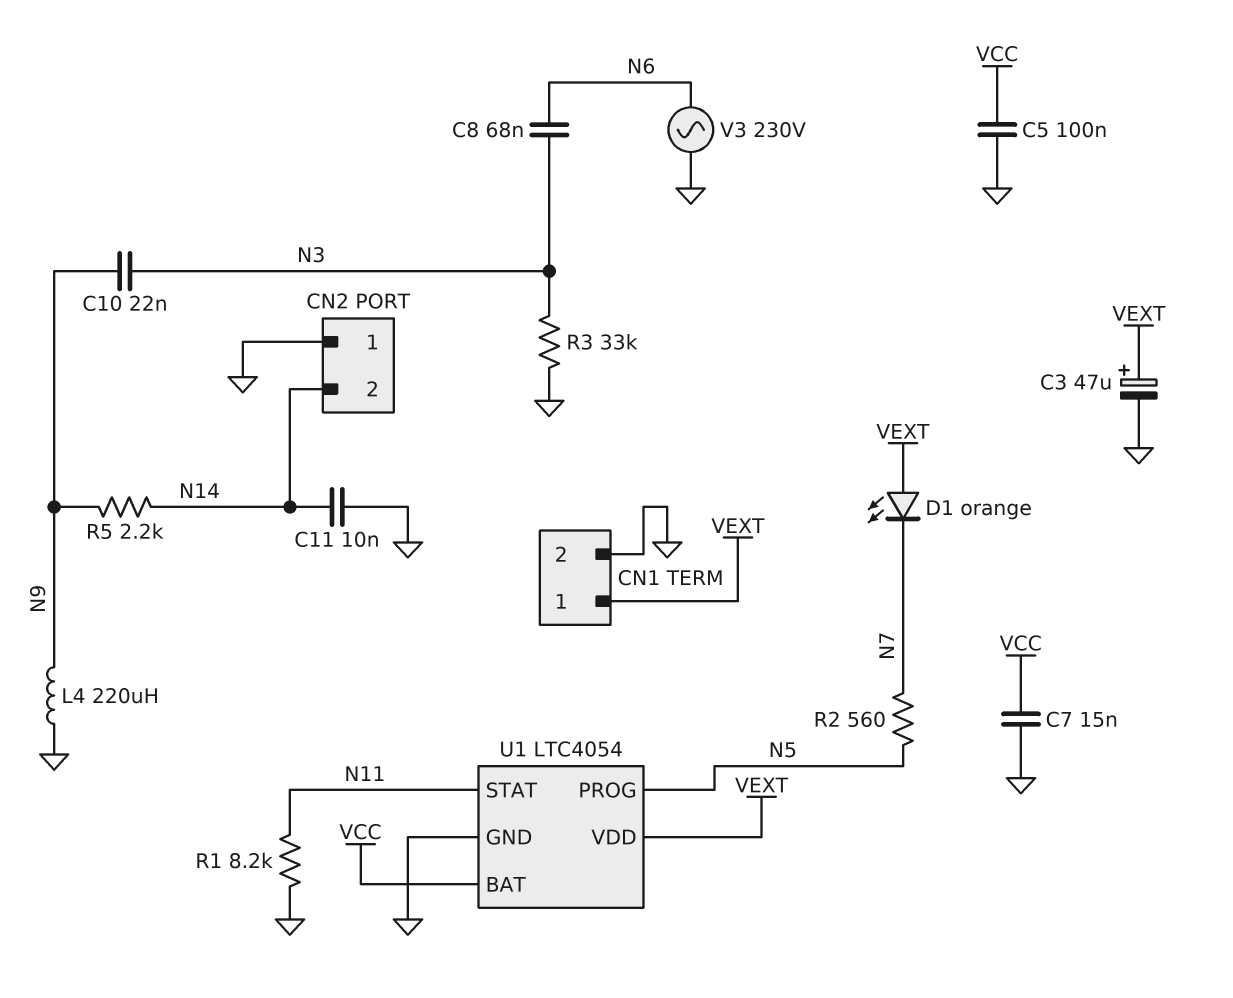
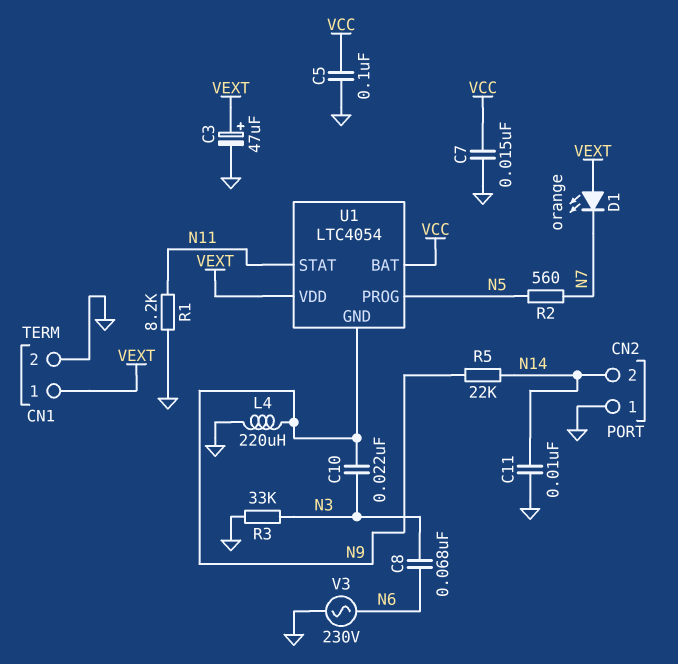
R5: 2.2k (N9, N14) -> 22k (N9, N14)
U1 pin GND: GND -> N9

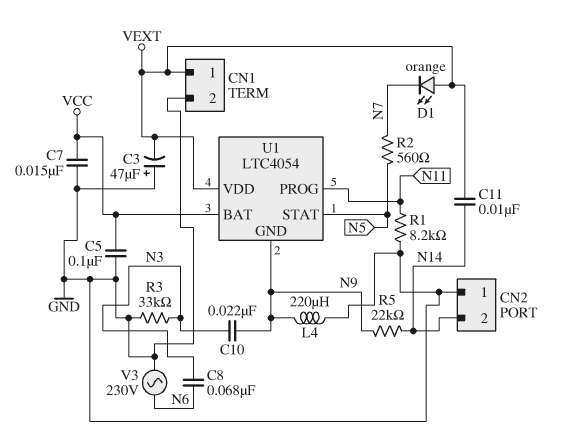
C3: 47uF (plus VEXT, minus GND) -> 47uF (plus GND, minus VEXT)
C11: 10nF (GND, N14) -> 10nF (N14, VEXT)
U1 pin PROG: N5 -> N11
U1 pin STAT: N11 -> N5

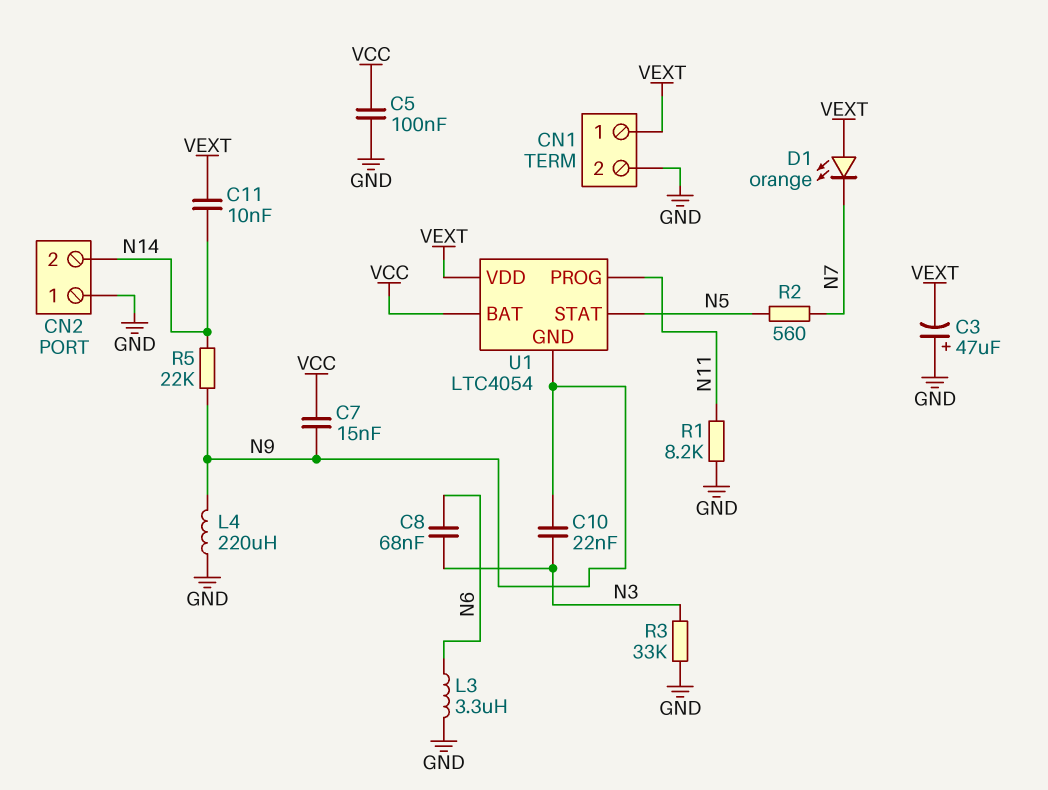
C7: 15nF (GND, VCC) -> 15nF (N9, VCC)
L3: none -> 3.3uH (GND, N6)
V3: AC 230V (GND, N6) -> none

